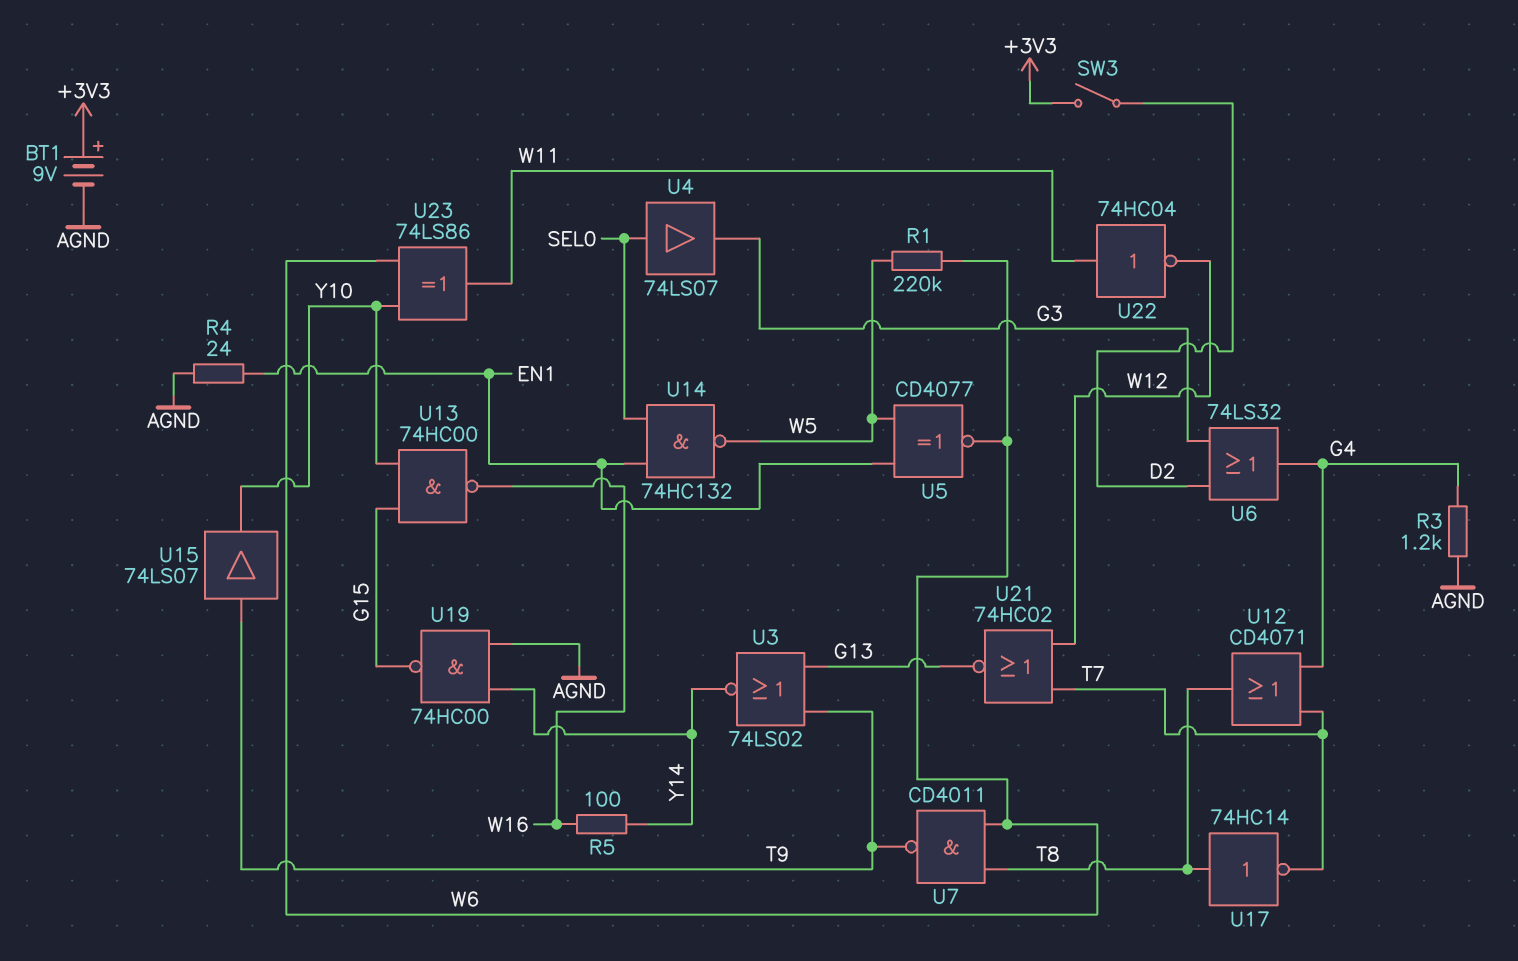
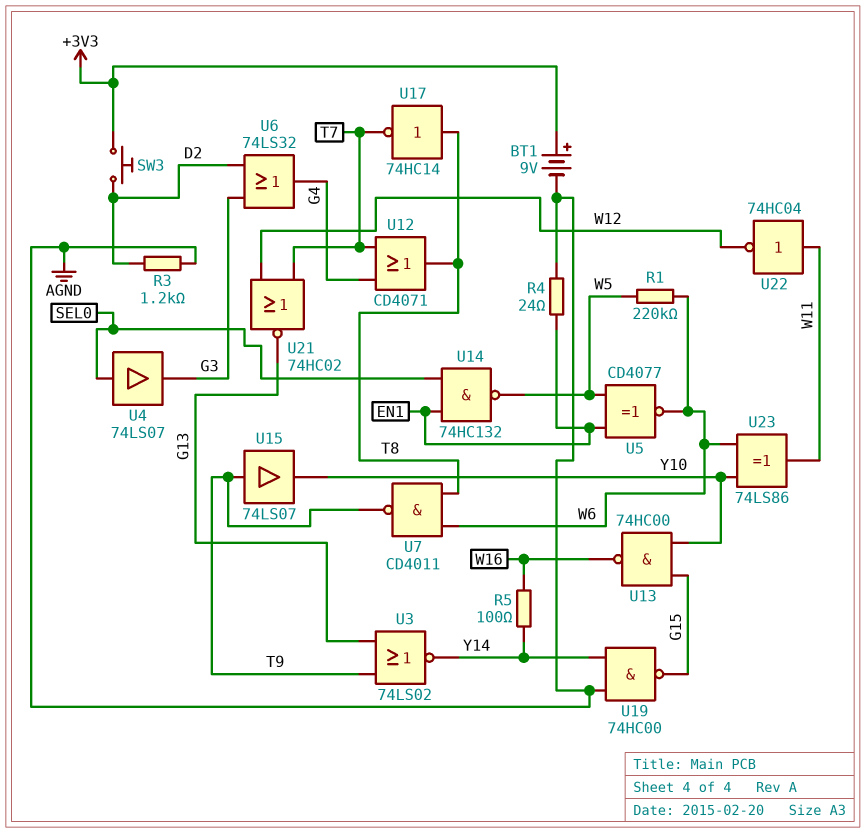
R3: 1.2k (AGND, G4) -> 1.2k (AGND, D2)
SW3: switch (+3V3, D2) -> button (+3V3, D2)

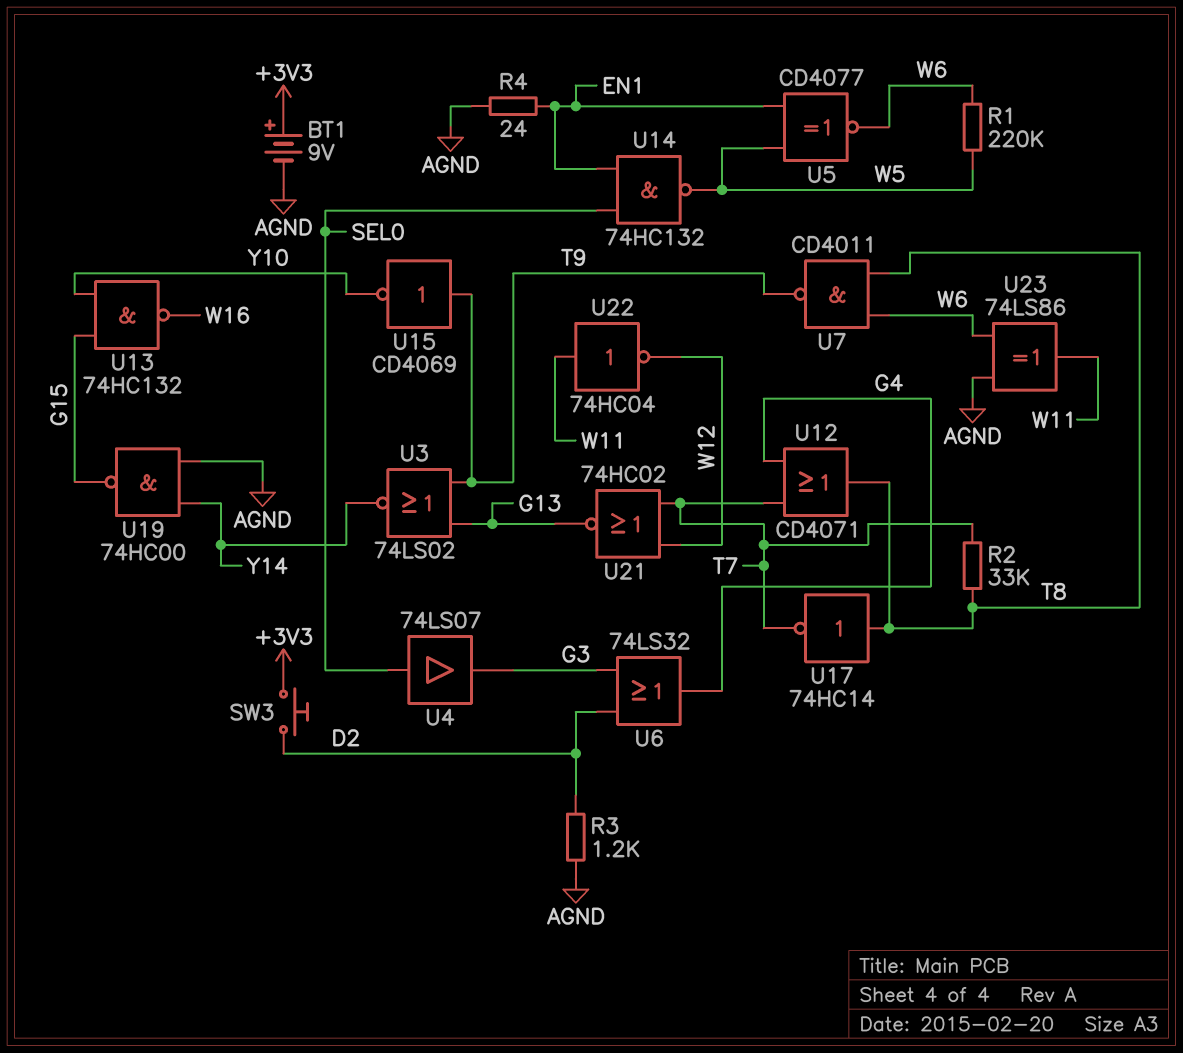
R2: none -> 33k (T7, T8)
R5: 100 (W16, Y14) -> none
U13: NAND 74HC00 (in G15, in Y10, out W16) -> NAND 74HC132 (in G15, in Y10, out W16)
U15: buffer 74LS07 (in T9, out Y10) -> NOT CD4069 (in T9, out Y10)
U23: XOR 74LS86 (in W6, in Y10, out W11) -> XOR 74LS86 (in AGND, in W6, out W11)

